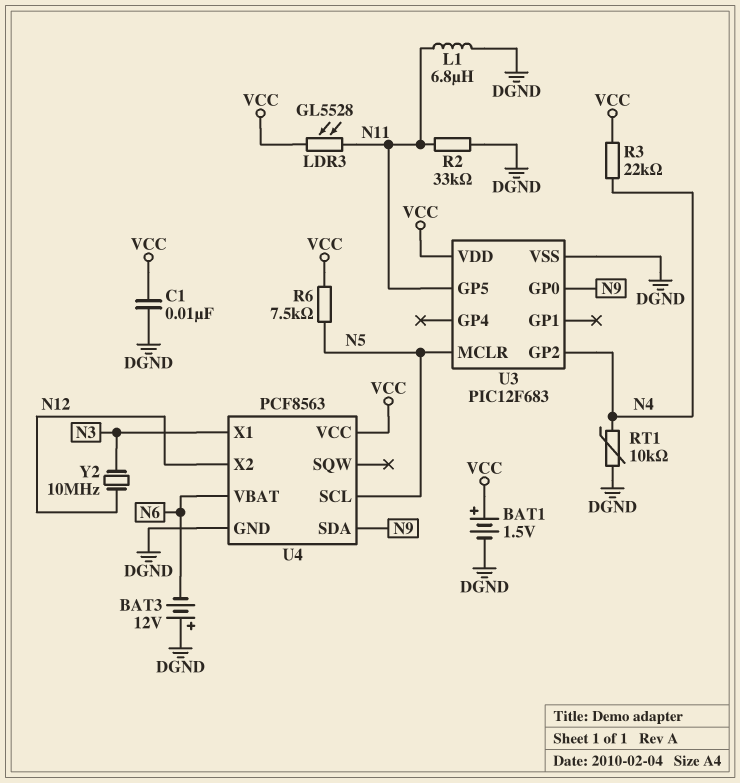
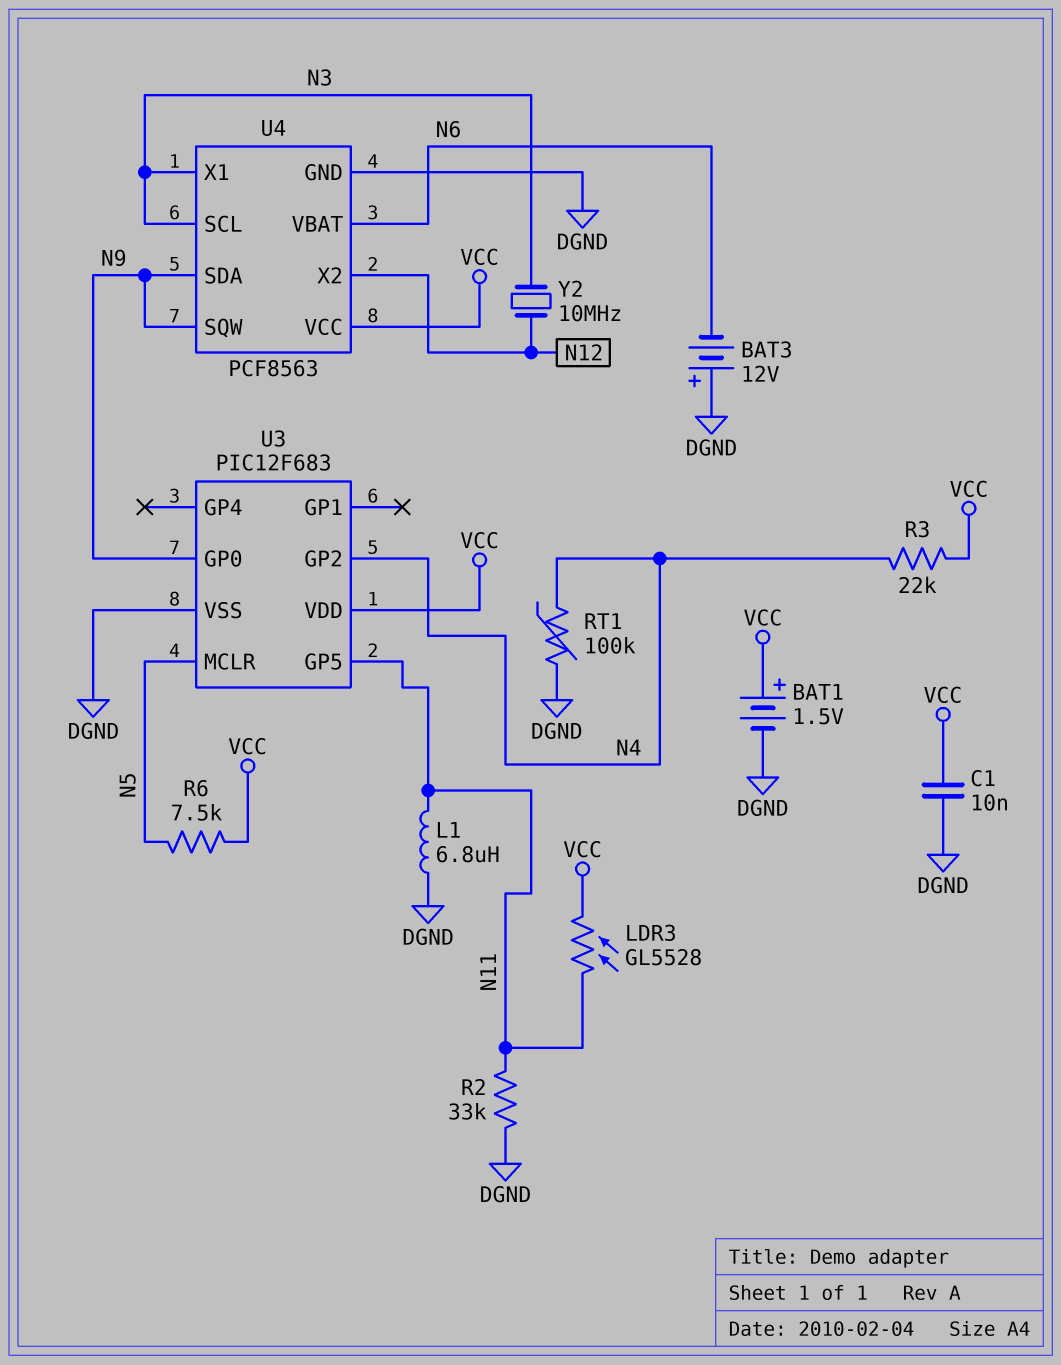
RT1: 10k (DGND, N4) -> 100k (DGND, N4)
U4 pin SCL: N5 -> N3
U4 pin SQW: none -> N9

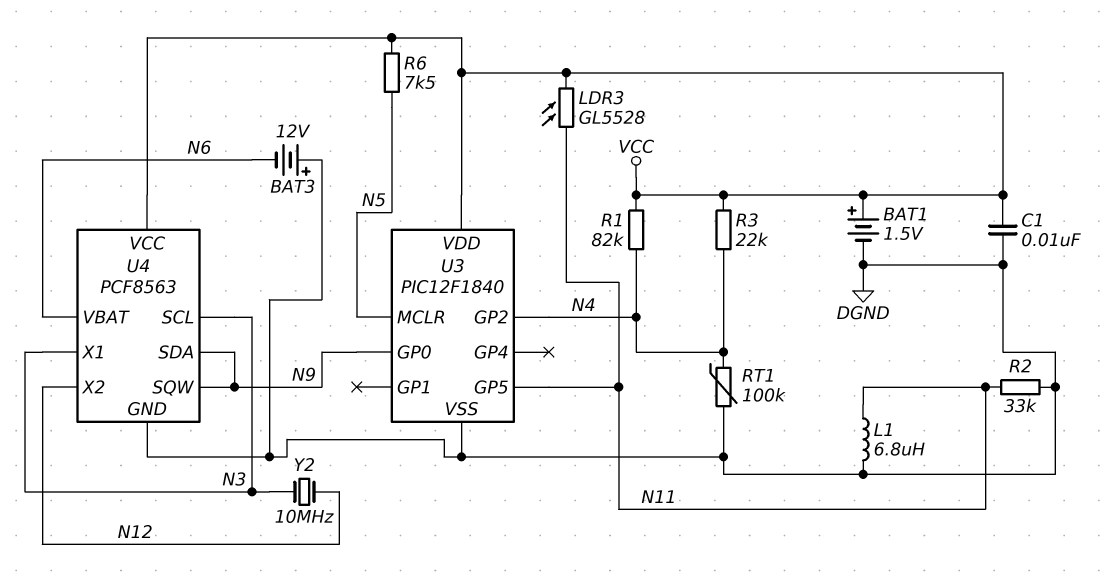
R1: none -> 82k (N4, VCC)
U3: PIC12F683 -> PIC12F1840

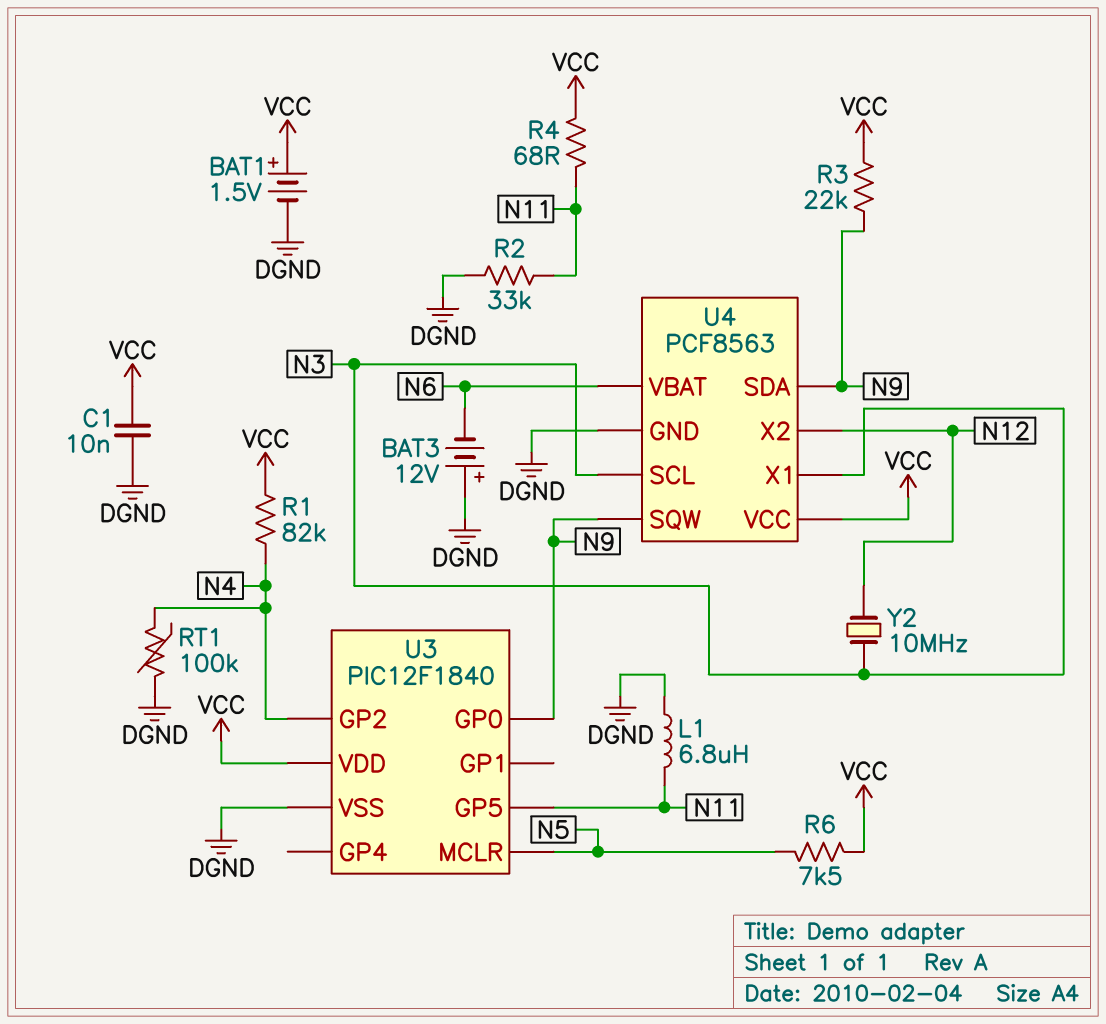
LDR3: GL5528 (N11, VCC) -> none
R3: 22k (N4, VCC) -> 22k (N9, VCC)
R4: none -> 68 (N11, VCC)

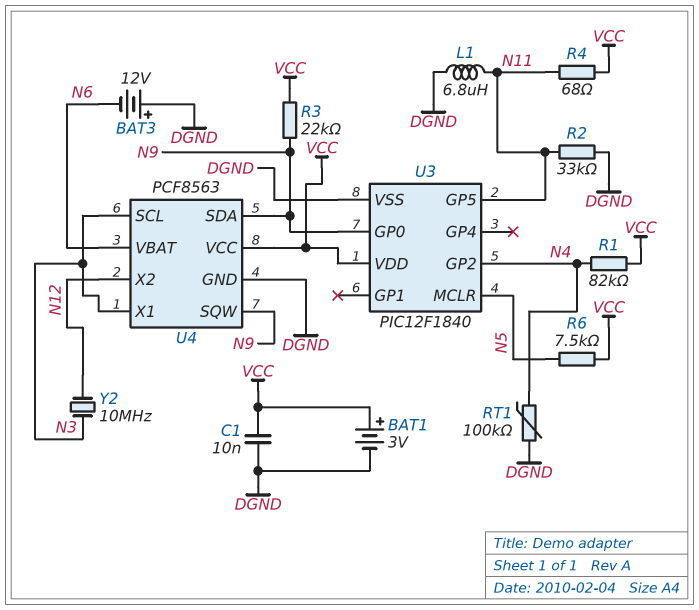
BAT1: 1.5V (plus VCC, minus DGND) -> 3V (plus VCC, minus DGND)

